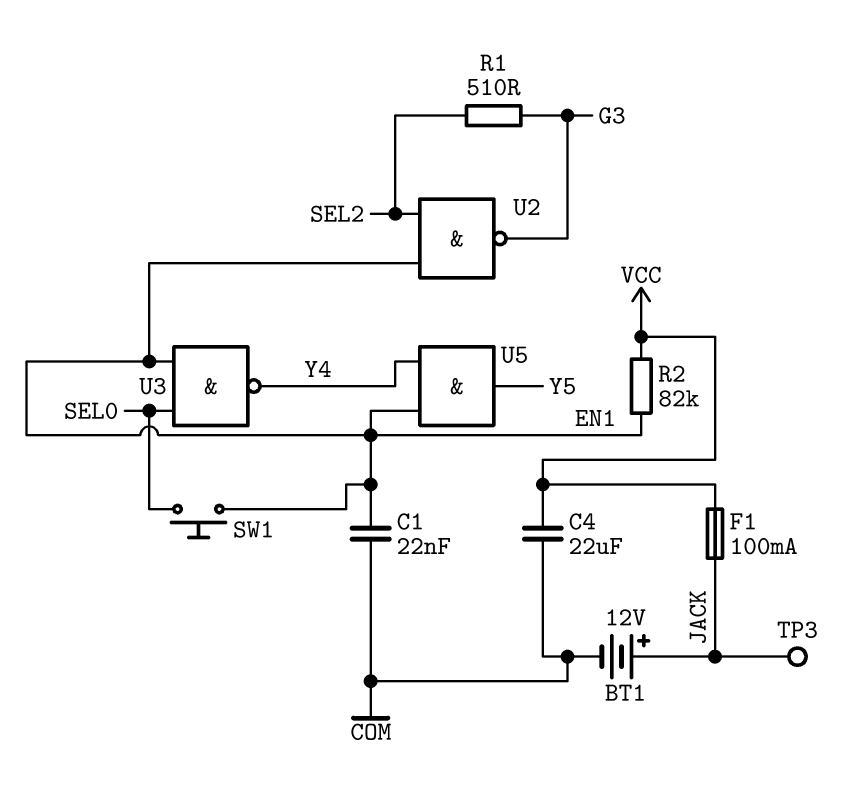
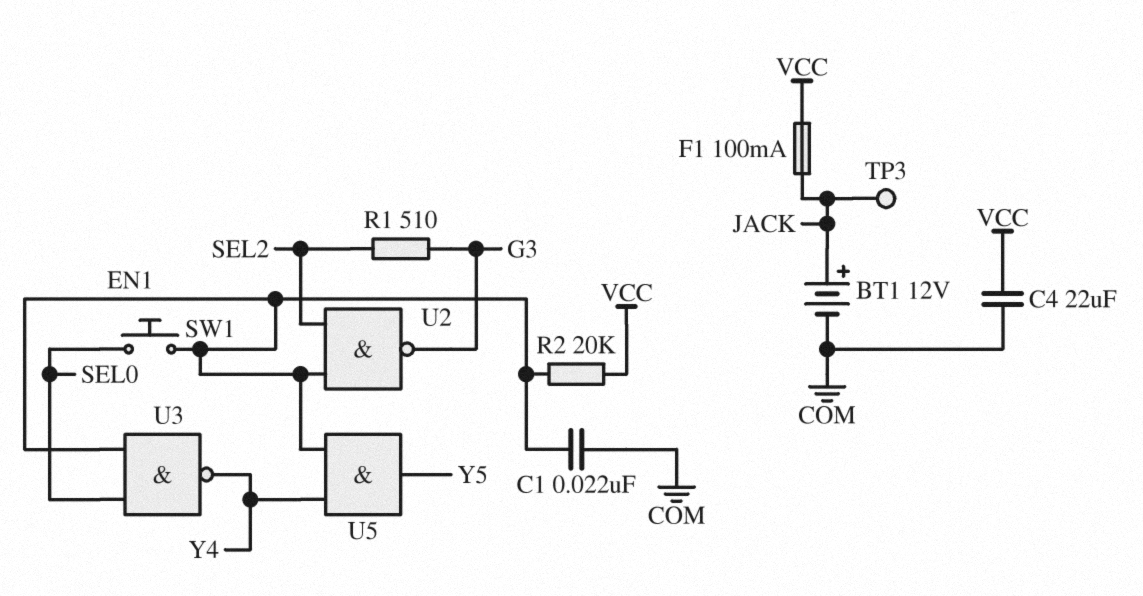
R2: 82k (EN1, VCC) -> 20k (EN1, VCC)

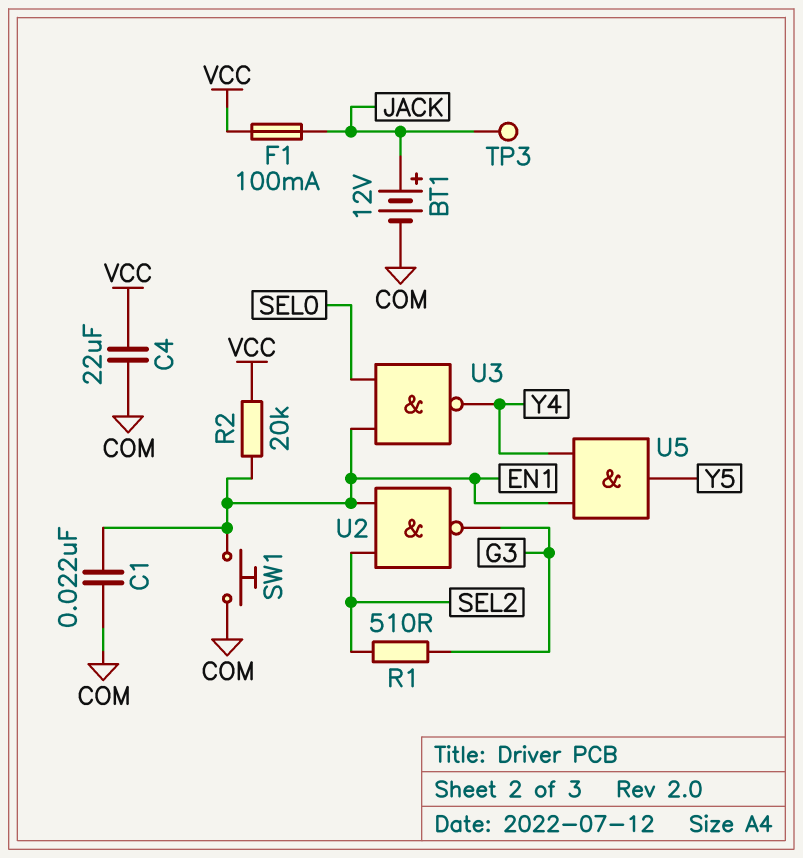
SW1: button (EN1, SEL0) -> button (COM, EN1)

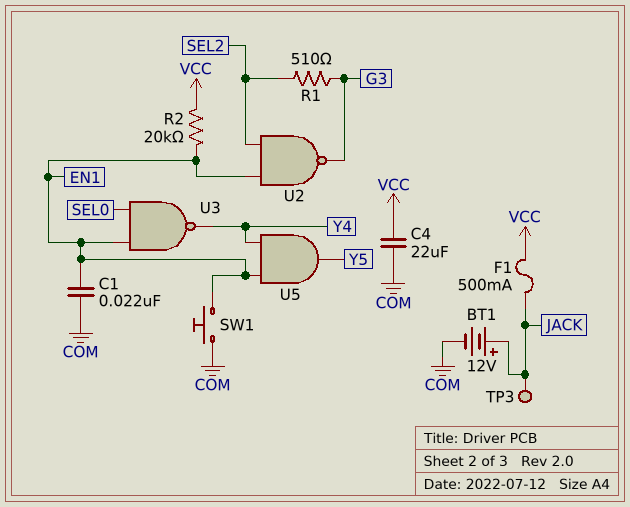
F1: 100mA (JACK, VCC) -> 500mA (JACK, VCC)

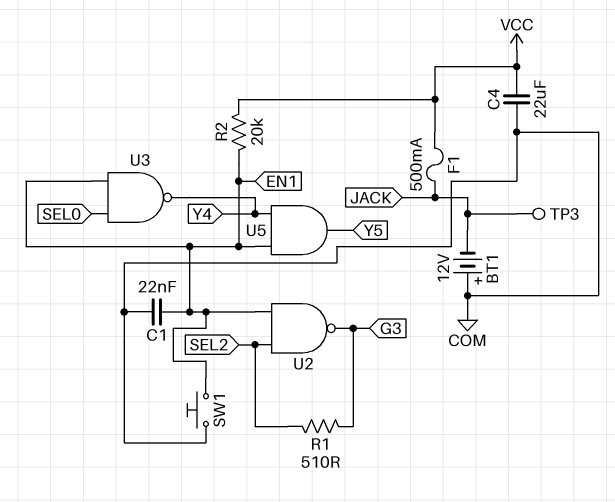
BT1: 12V (plus JACK, minus COM) -> 12V (plus COM, minus JACK)

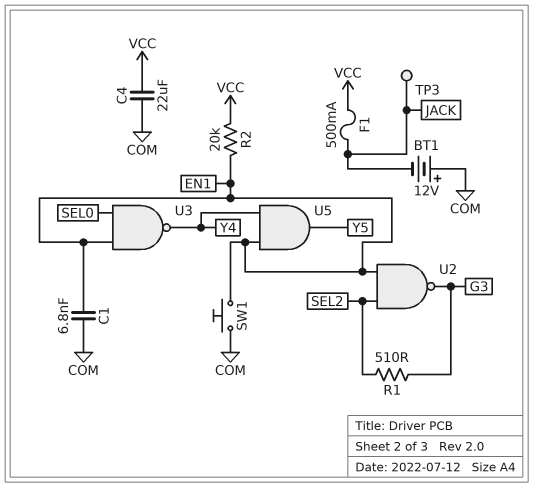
C1: 22nF (COM, EN1) -> 6.8nF (COM, EN1)

